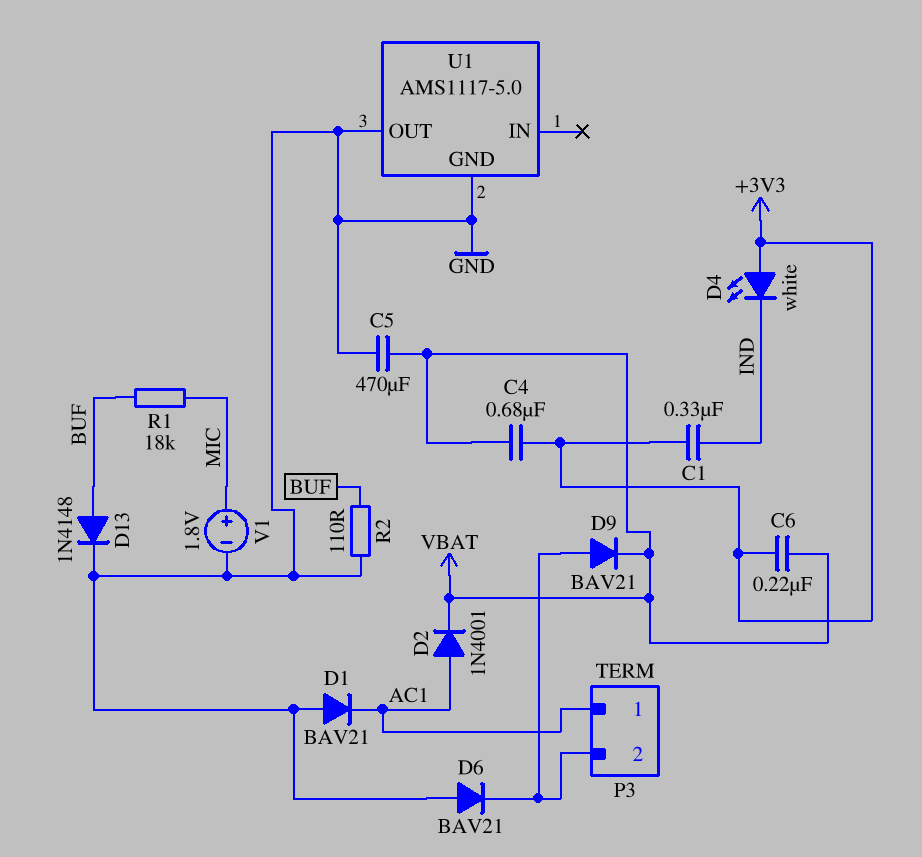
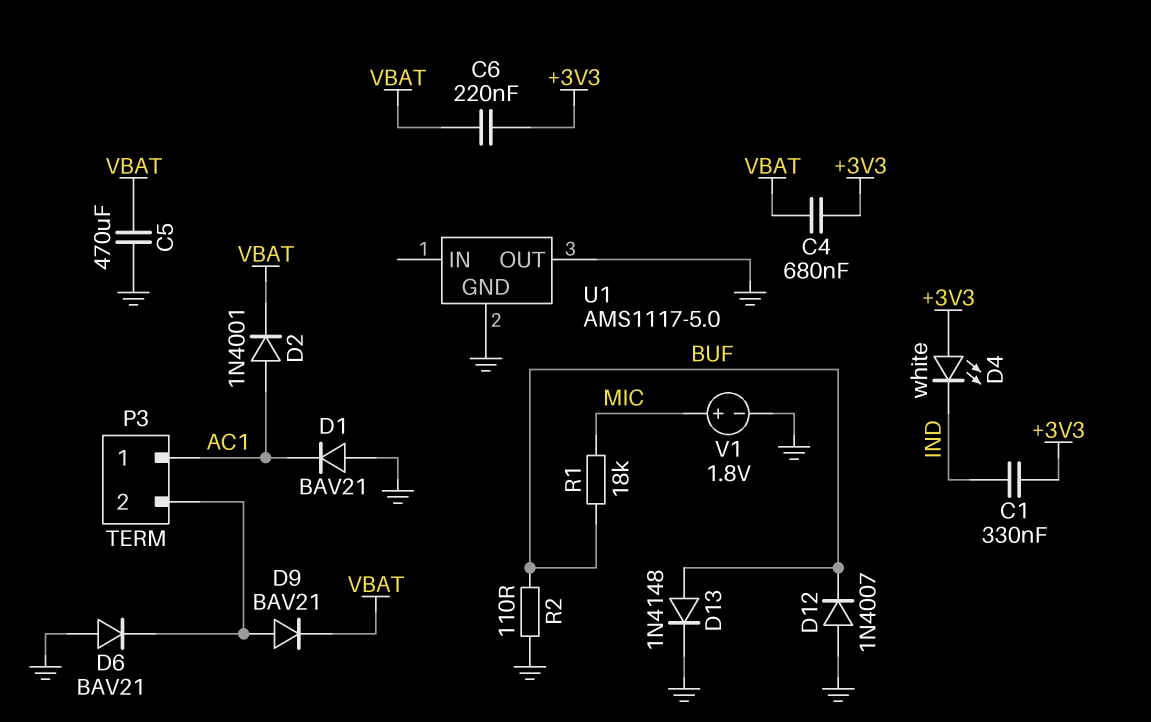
D12: none -> diode 1N4007 (A GND, K BUF)

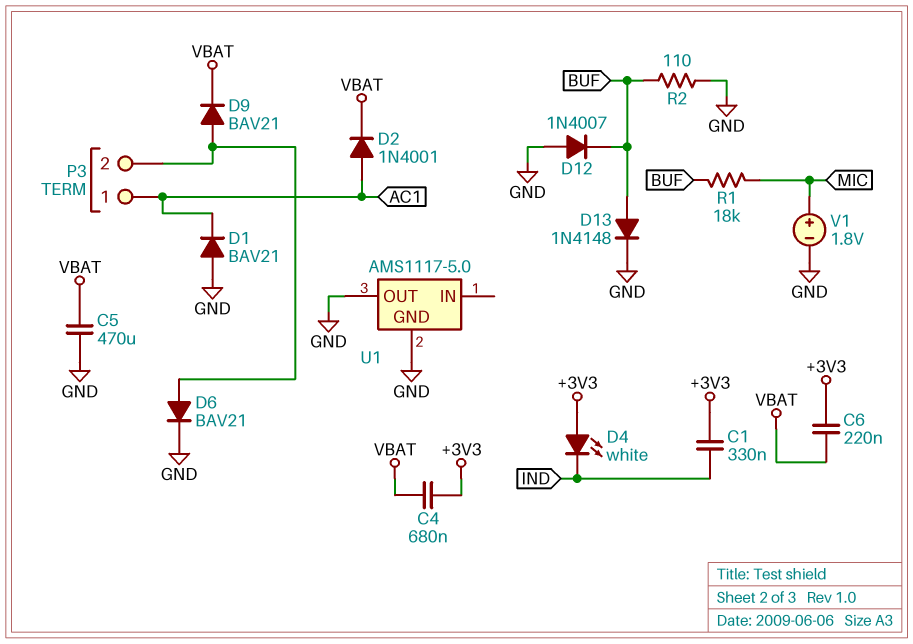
D6: diode BAV21 (A GND, K P3/2) -> diode BAV21 (A P3/2, K GND)

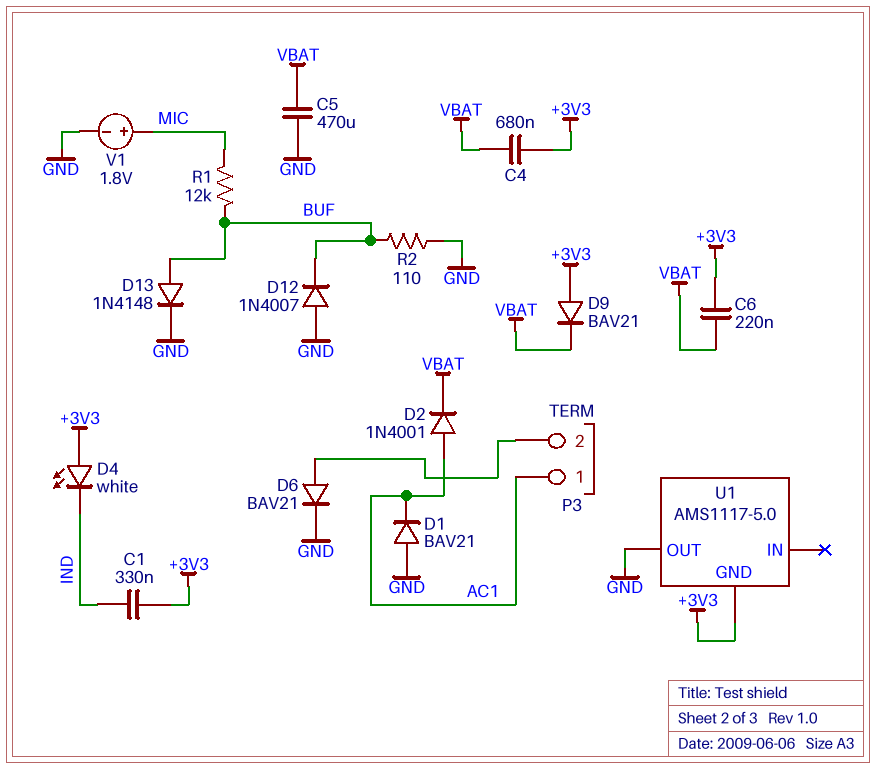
D9: diode BAV21 (A P3/2, K VBAT) -> diode BAV21 (A +3V3, K VBAT)
R1: 18k (BUF, MIC) -> 12k (BUF, MIC)
U1 pin GND: GND -> +3V3

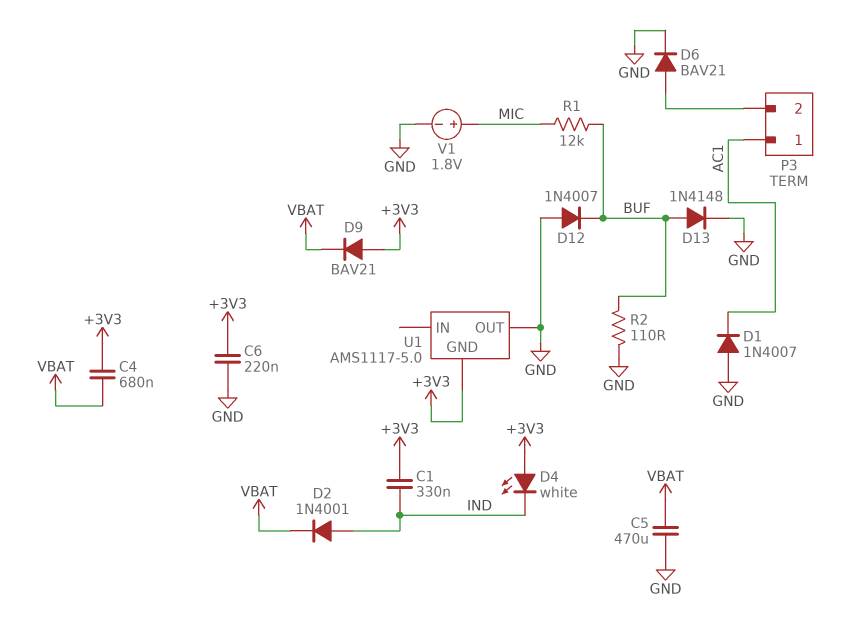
C6: 220nF (+3V3, VBAT) -> 220nF (+3V3, GND)
D1: diode BAV21 (A GND, K AC1) -> diode 1N4007 (A GND, K AC1)
D2: diode 1N4001 (A AC1, K VBAT) -> diode 1N4001 (A IND, K VBAT)

